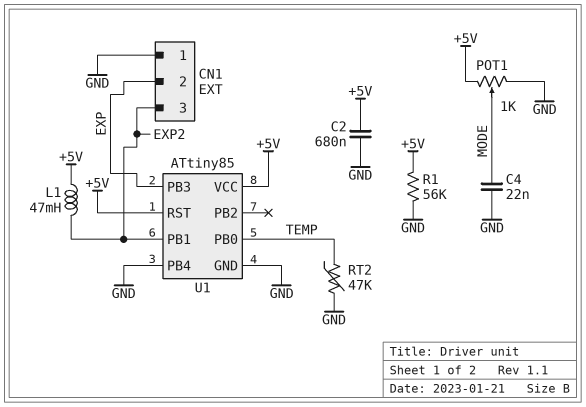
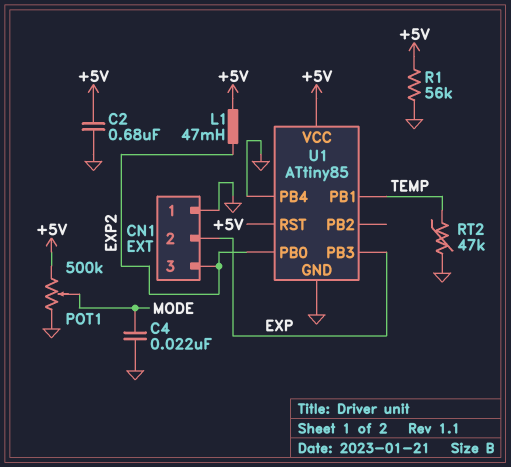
POT1: 1k (+5V, GND, wiper MODE) -> 500k (+5V, GND, wiper MODE)
U1 pin PB0: TEMP -> EXP2
U1 pin PB1: EXP2 -> TEMP

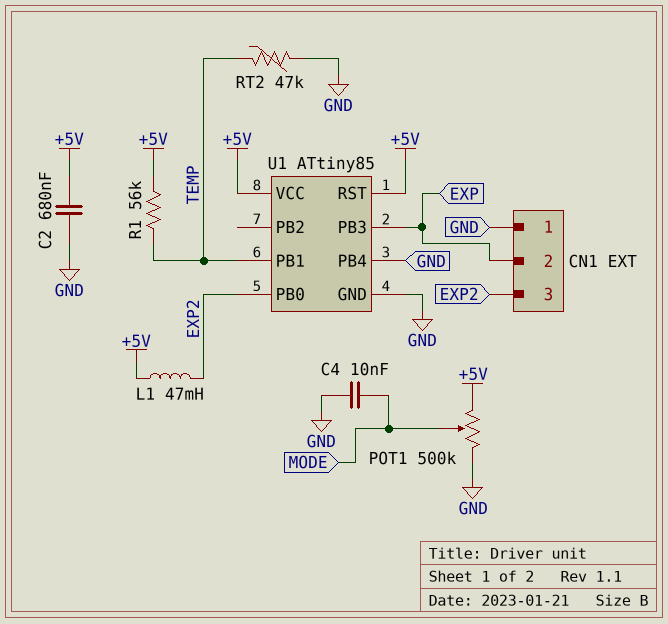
C4: 22nF (GND, MODE) -> 10nF (GND, MODE)
R1: 56k (+5V, GND) -> 56k (+5V, TEMP)

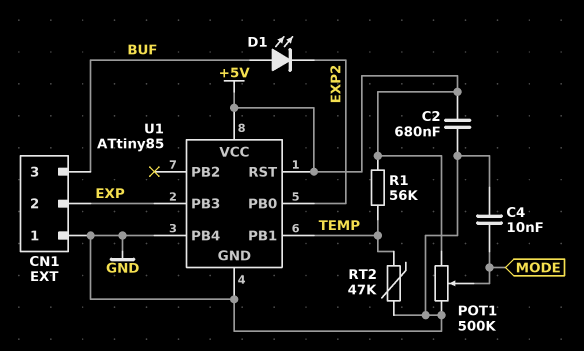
CN1 pin 3: EXP2 -> BUF
D1: none -> LED (A BUF, K EXP2)
L1: 47mH (+5V, EXP2) -> none

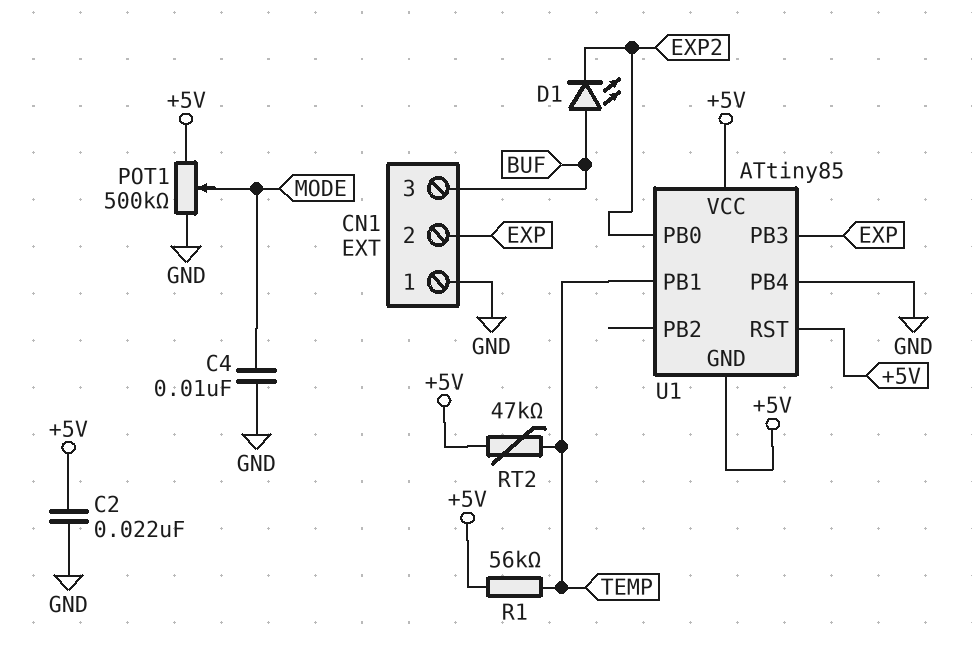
C2: 680nF (+5V, GND) -> 22nF (+5V, GND)
RT2: 47k (GND, TEMP) -> 47k (+5V, TEMP)
U1 pin GND: GND -> +5V

